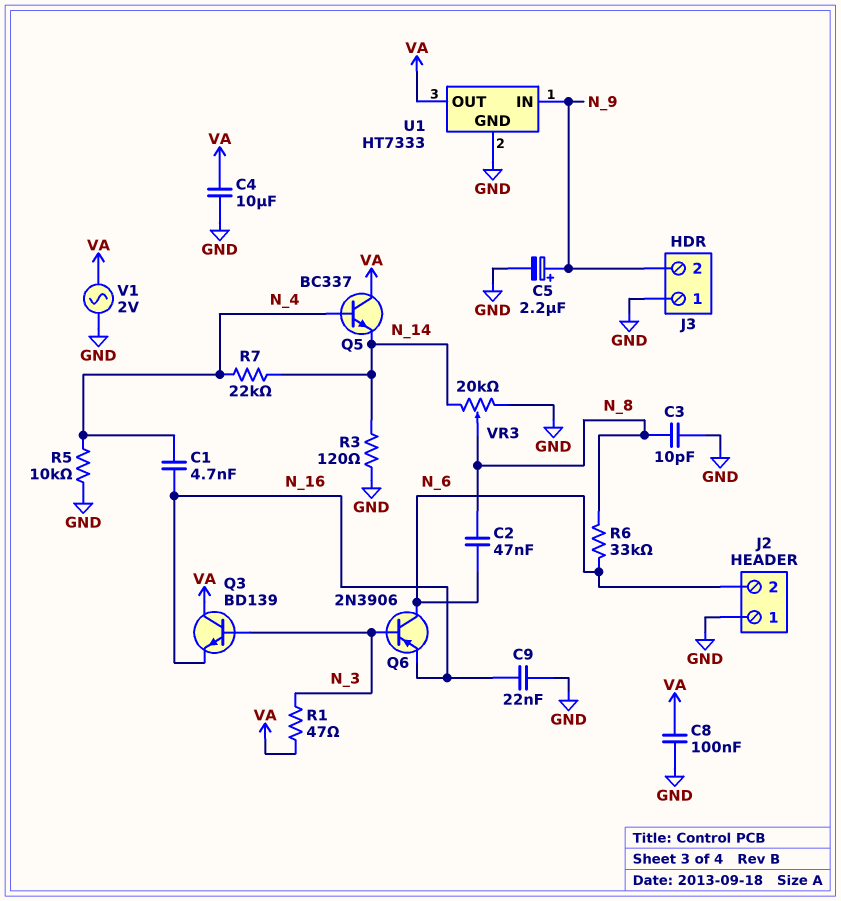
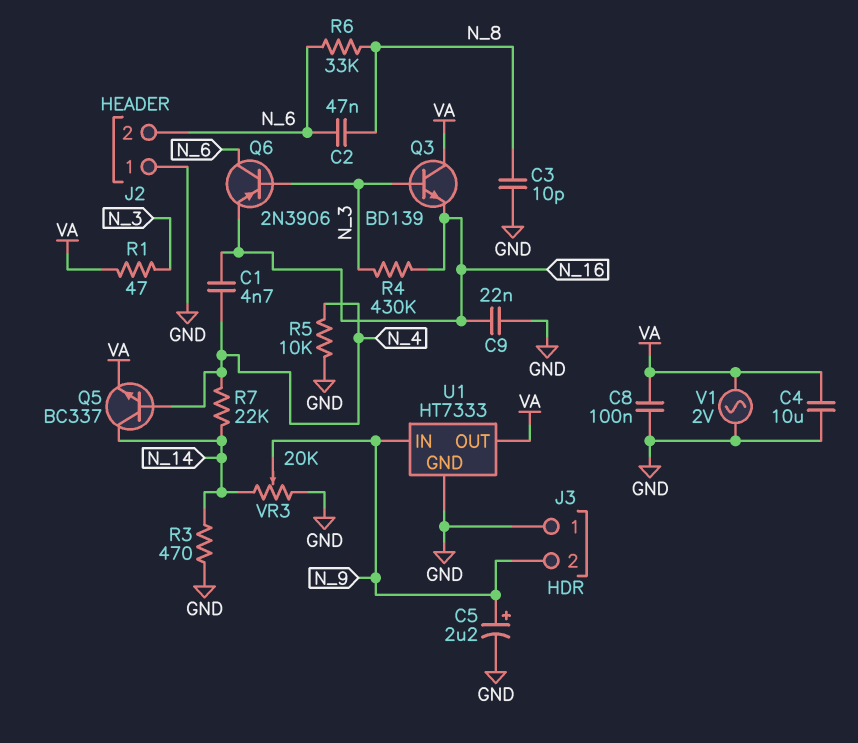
Q5: NPN BC337 (B N_4, C VA, E N_14) -> NPN BC337 (B N_4, C N_14, E VA)
R3: 120 (GND, N_14) -> 470 (GND, N_14)
R4: none -> 430k (N_3, N_16)
VR3: 20k (GND, N_14, wiper N_8) -> 20k (GND, N_14, wiper N_9)

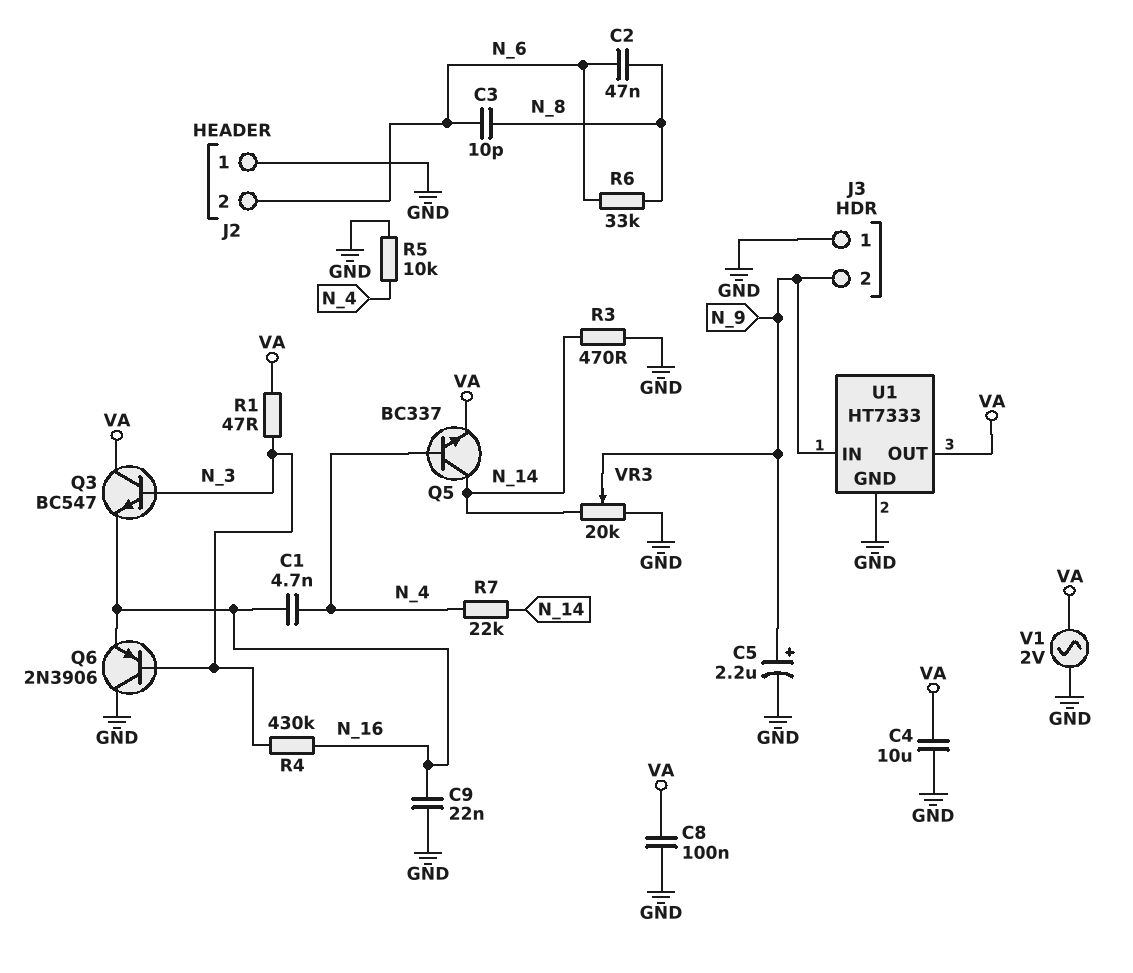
C3: 10pF (GND, N_8) -> 10pF (N_6, N_8)
Q3: NPN BD139 (B N_3, C VA, E N_16) -> NPN BC547 (B N_3, C VA, E N_16)
Q6: PNP 2N3906 (B N_3, C N_6, E N_16) -> PNP 2N3906 (B N_3, C GND, E N_16)

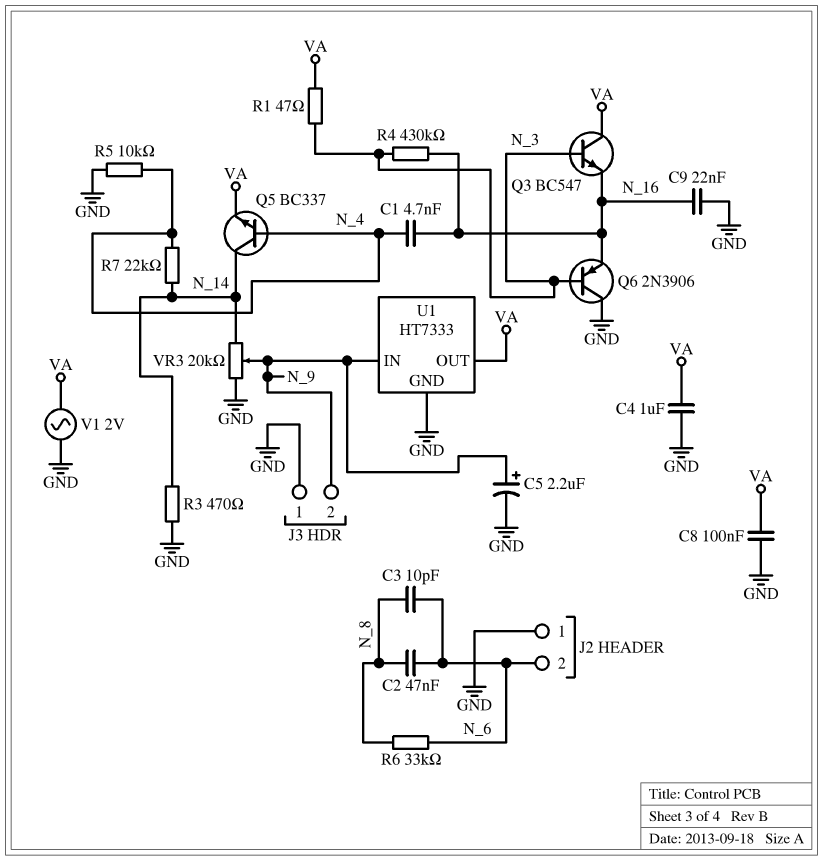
C4: 10uF (GND, VA) -> 1uF (GND, VA)

